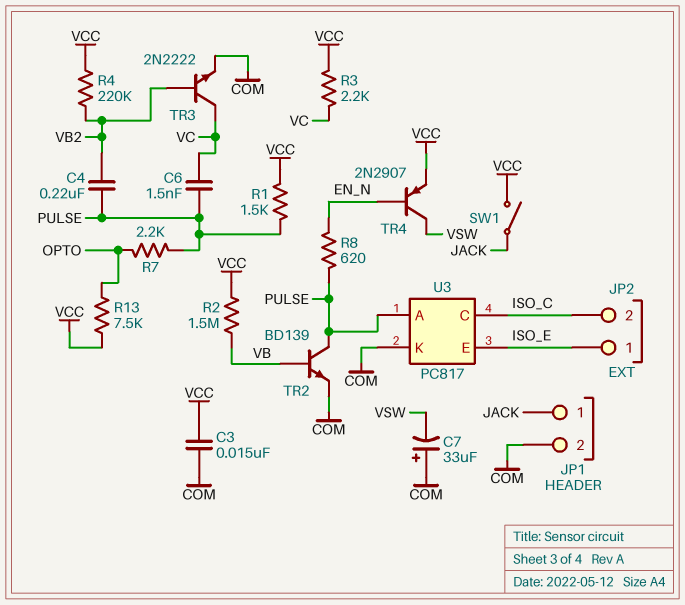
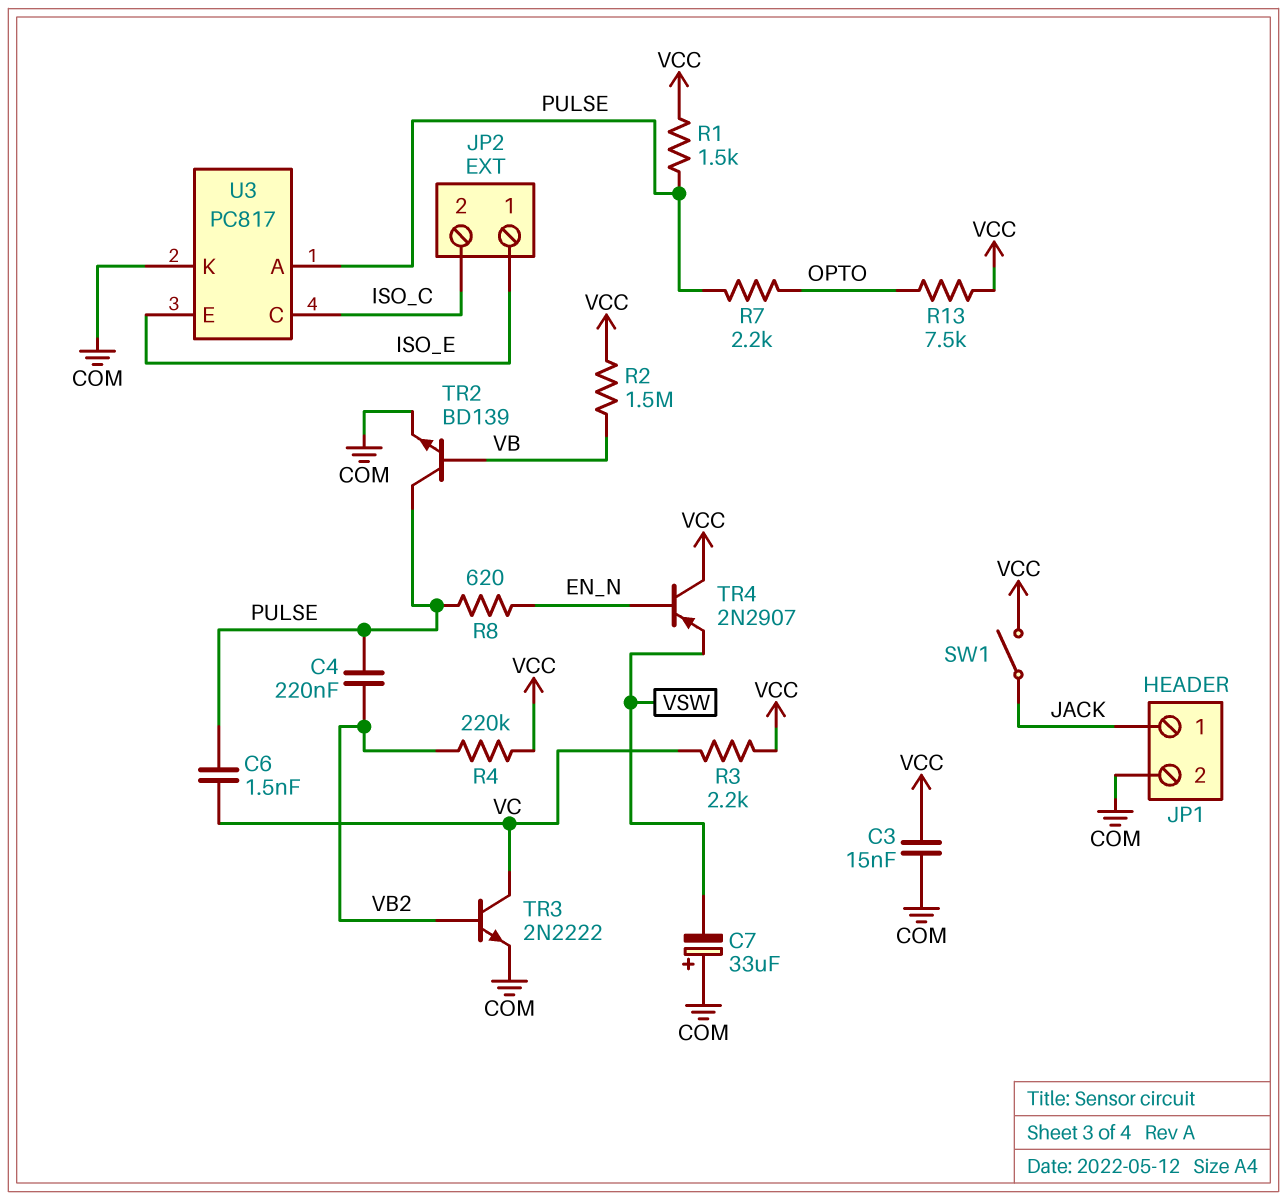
TR4: PNP 2N2907 (B EN_N, C VSW, E VCC) -> PNP 2N2907 (B EN_N, C VCC, E VSW)

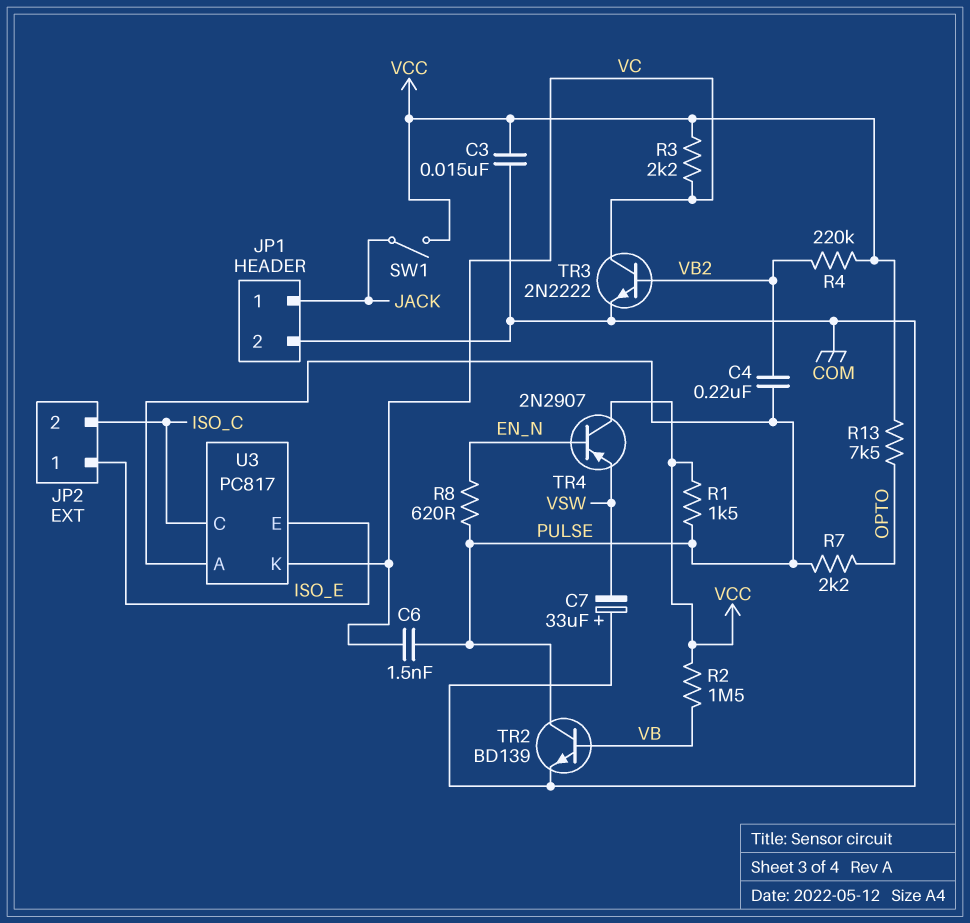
U3 pin K: COM -> VC

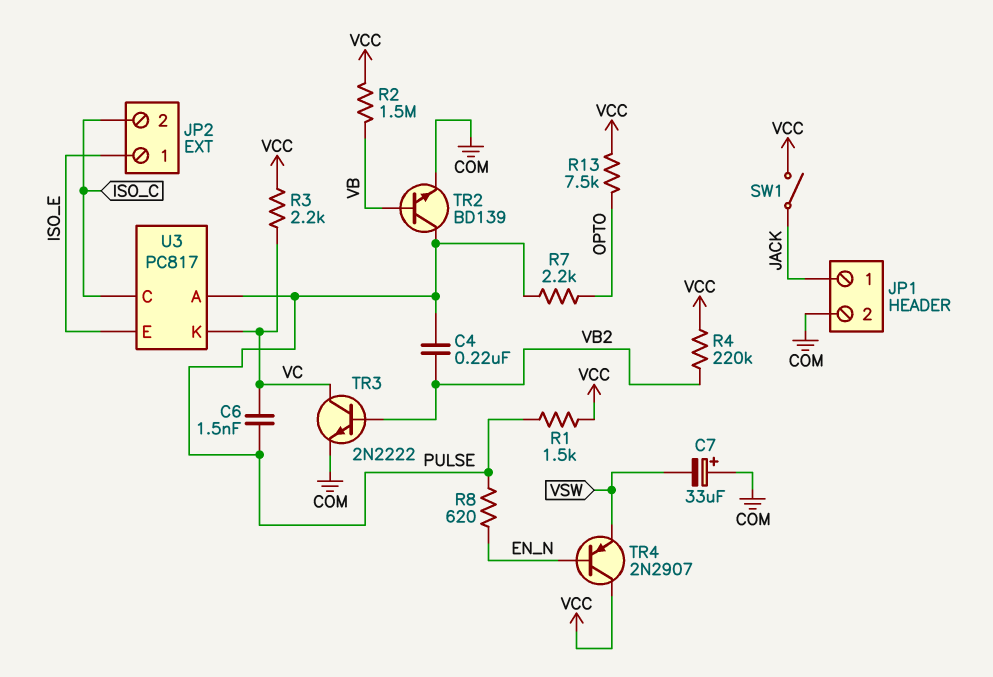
C3: 15nF (COM, VCC) -> none

